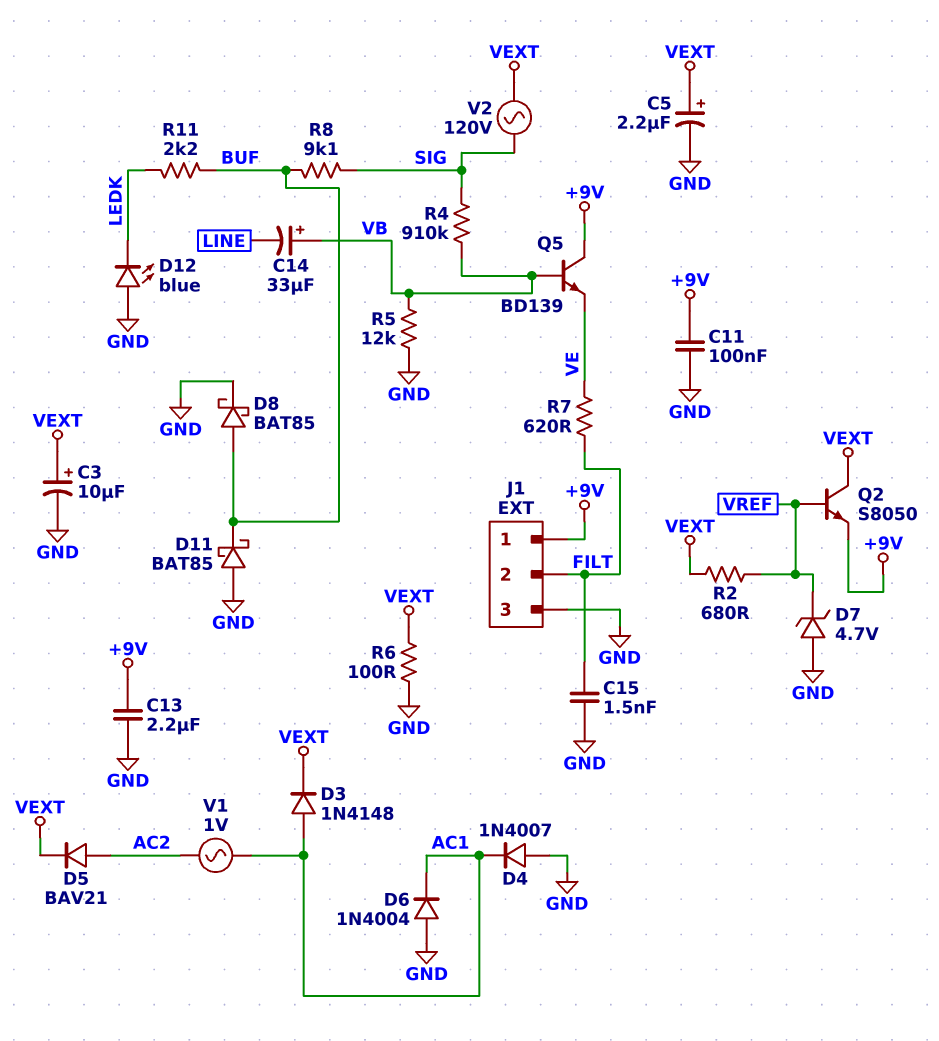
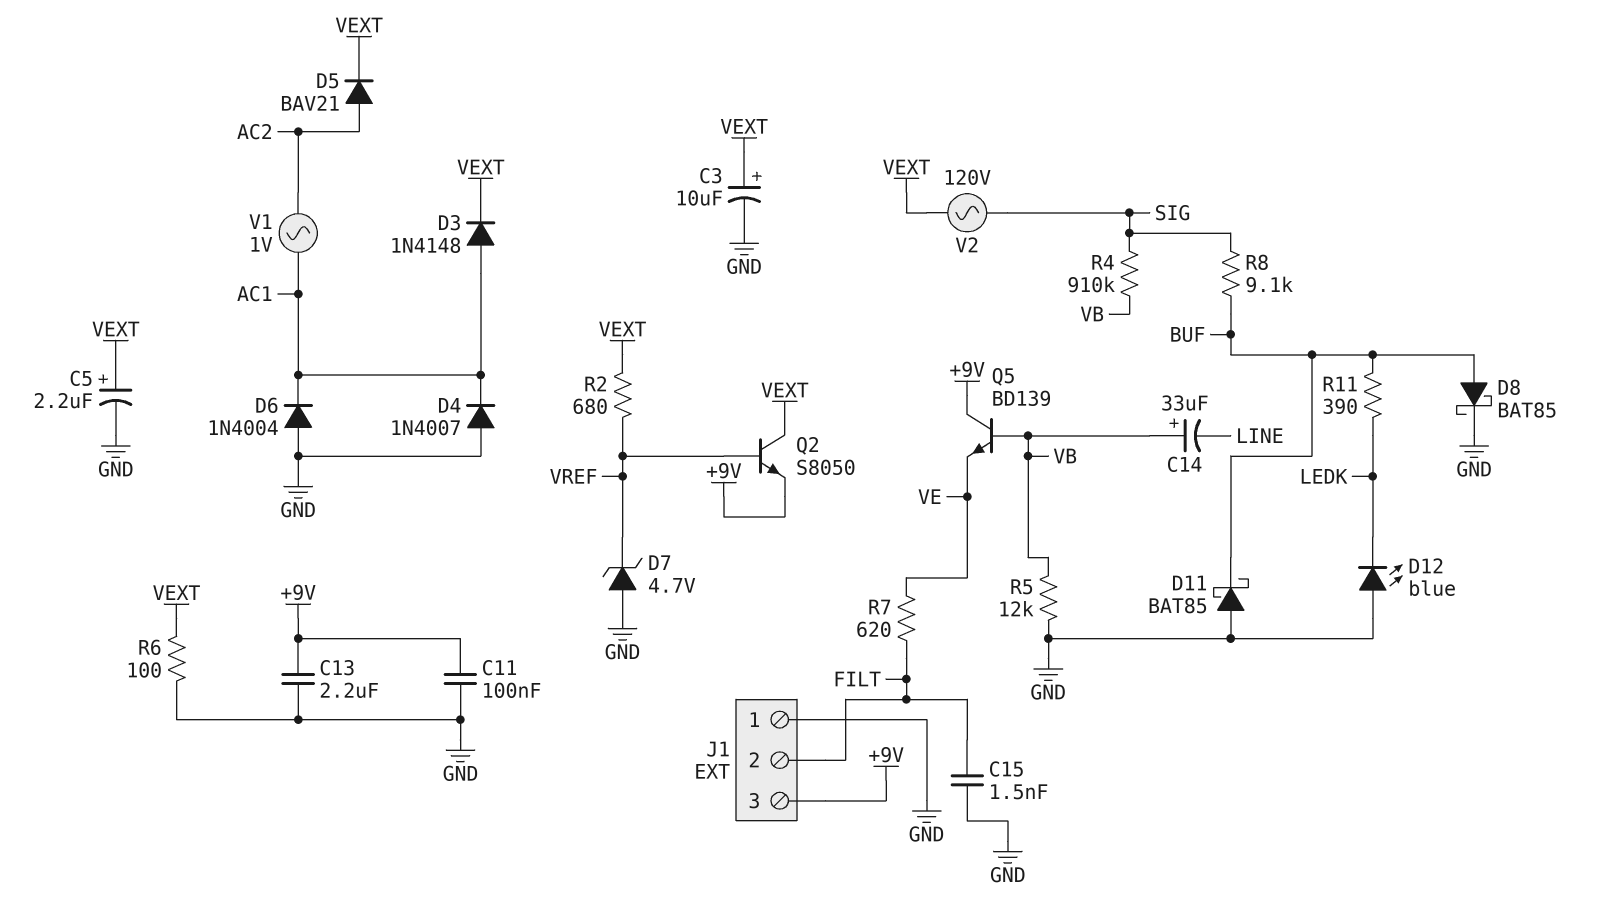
J1 pin 1: +9V -> GND
J1 pin 3: GND -> +9V
R11: 2.2k (BUF, LEDK) -> 390 (BUF, LEDK)

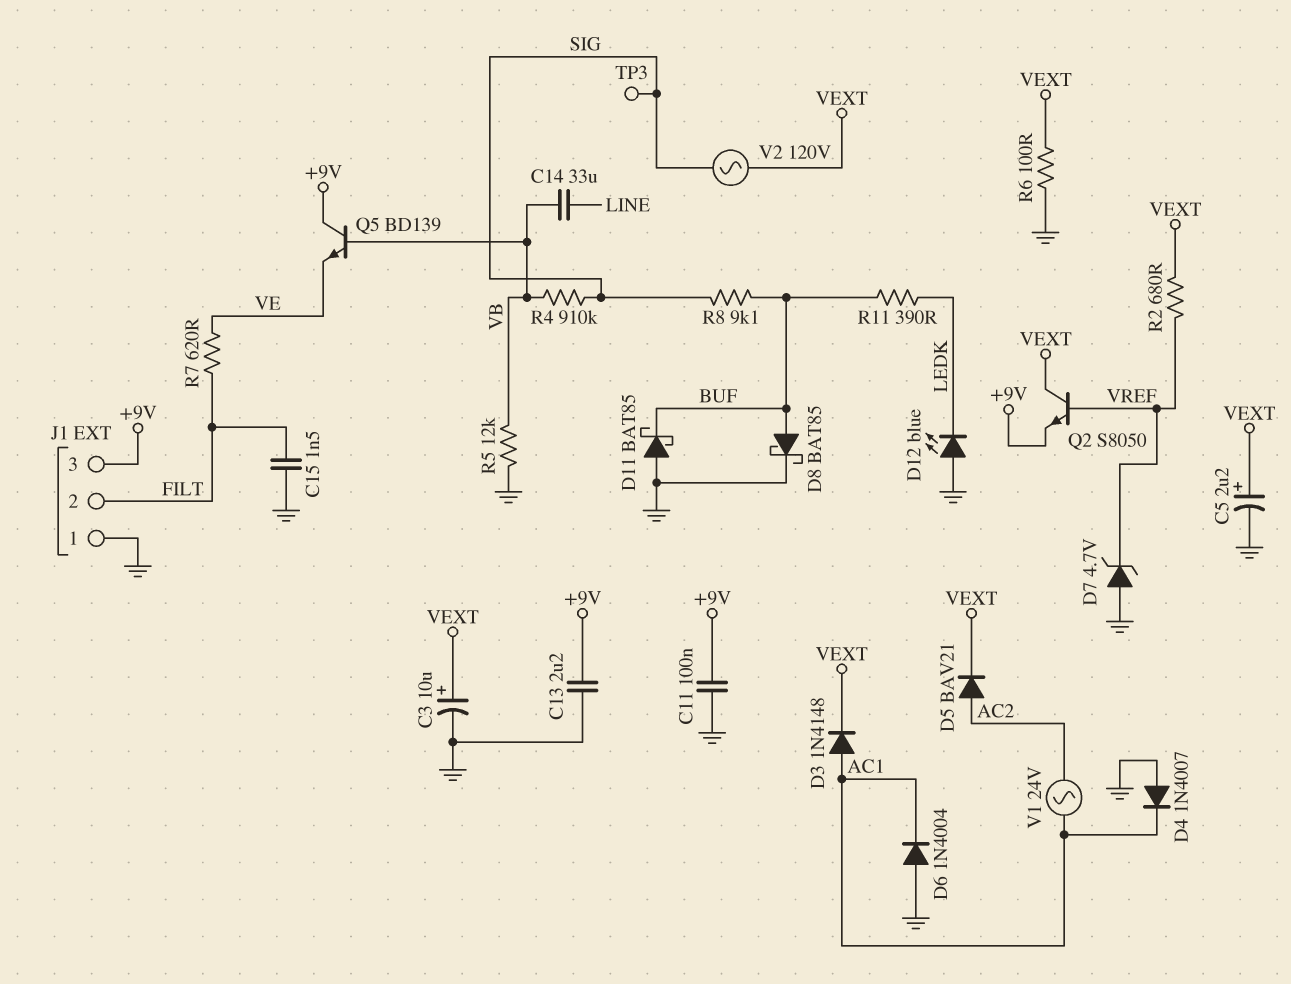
C14: 33uF (plus VB, minus LINE) -> 33uF (LINE, VB)
TP3: none -> test point (SIG)
V1: AC 1V (AC1, AC2) -> AC 24V (AC1, AC2)

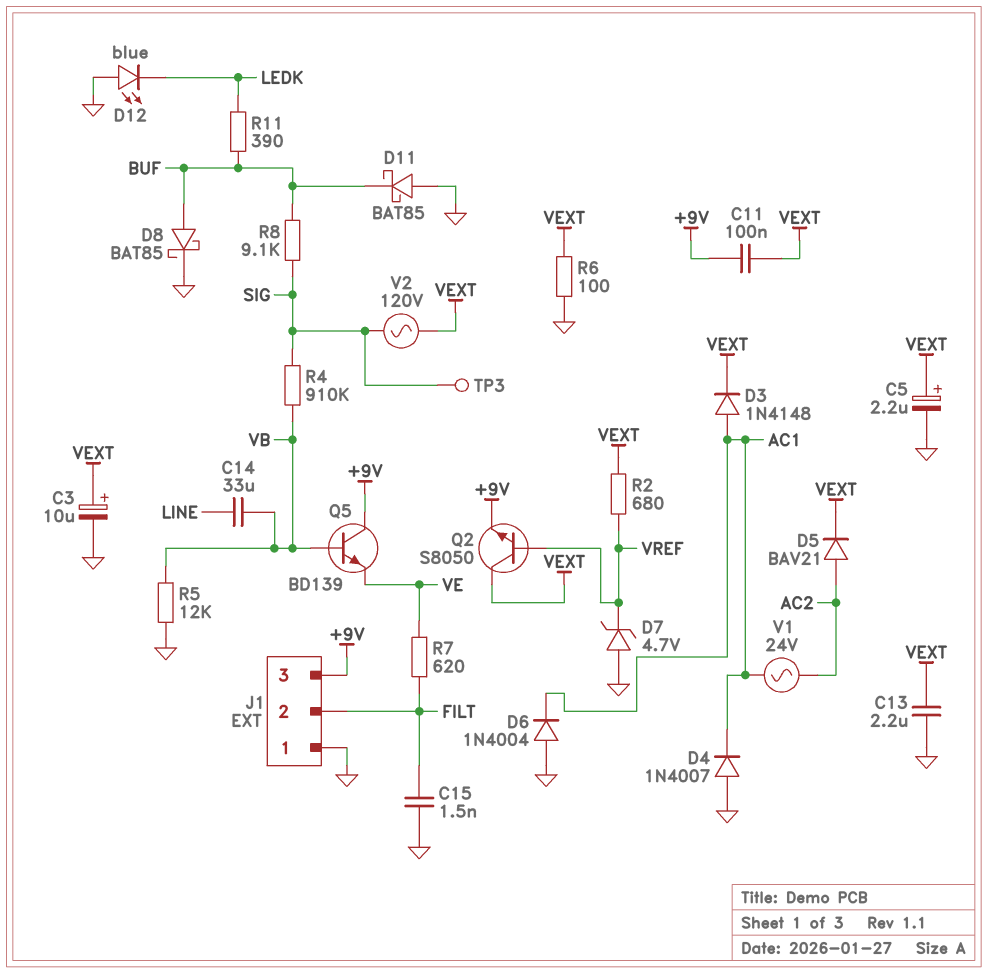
C11: 100nF (+9V, GND) -> 100nF (+9V, VEXT)
C13: 2.2uF (+9V, GND) -> 2.2uF (GND, VEXT)

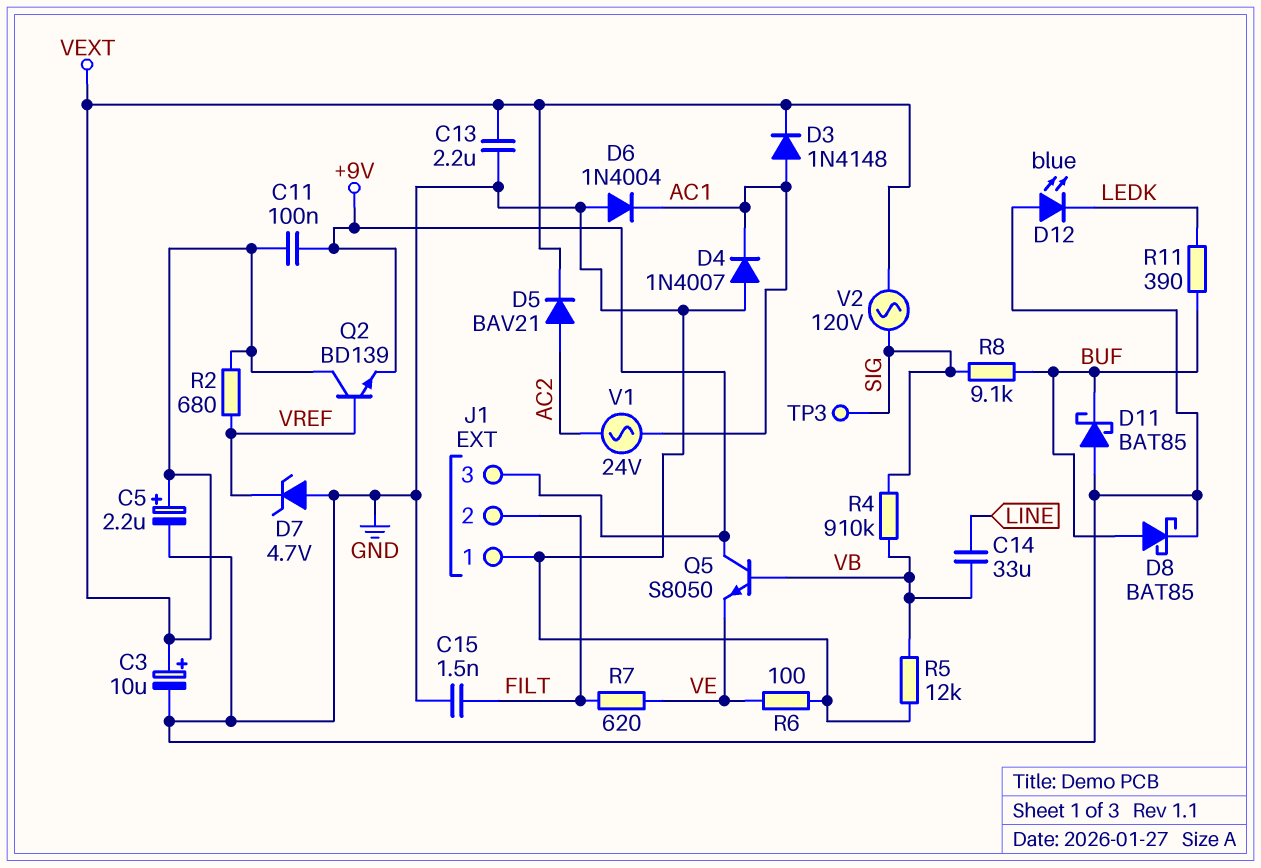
Q2: NPN S8050 (B VREF, C VEXT, E +9V) -> NPN BD139 (B VREF, C VEXT, E +9V)
Q5: NPN BD139 (B VB, C +9V, E VE) -> NPN S8050 (B VB, C +9V, E VE)
R6: 100 (GND, VEXT) -> 100 (GND, VE)

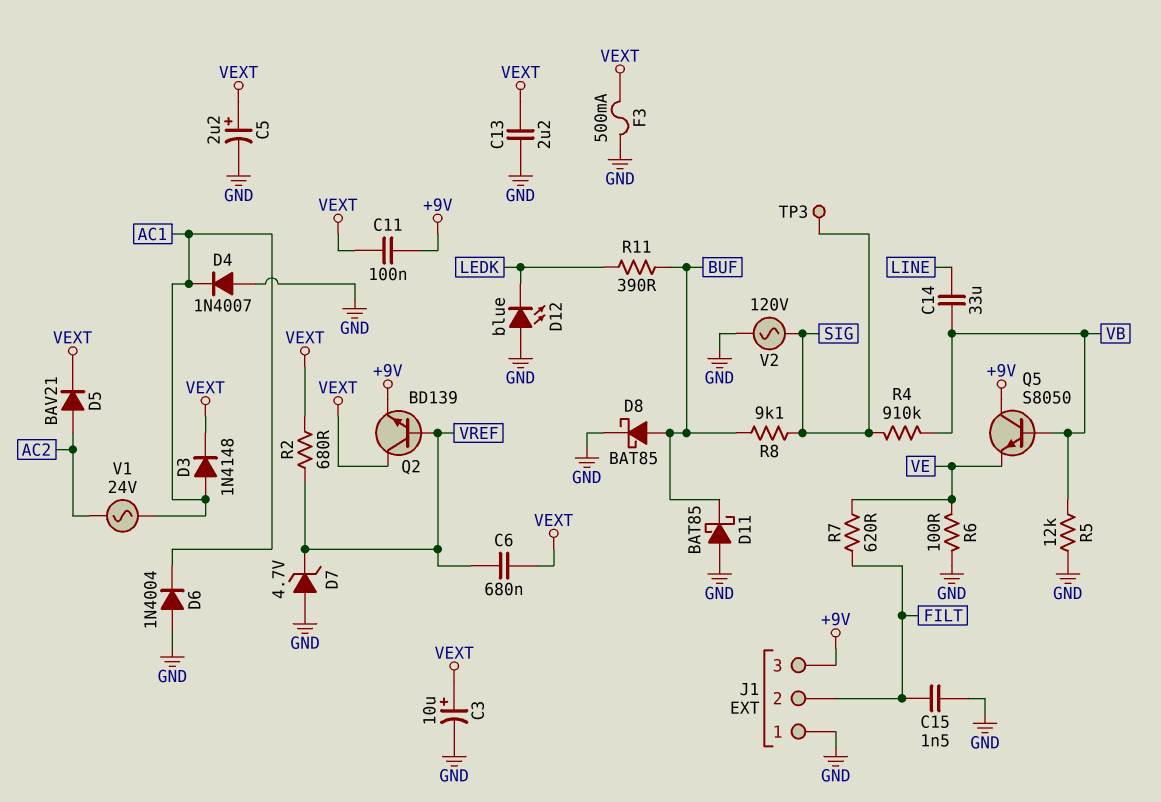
C6: none -> 680nF (VEXT, VREF)
F3: none -> 500mA (GND, VEXT)
V2: AC 120V (SIG, VEXT) -> AC 120V (GND, SIG)

